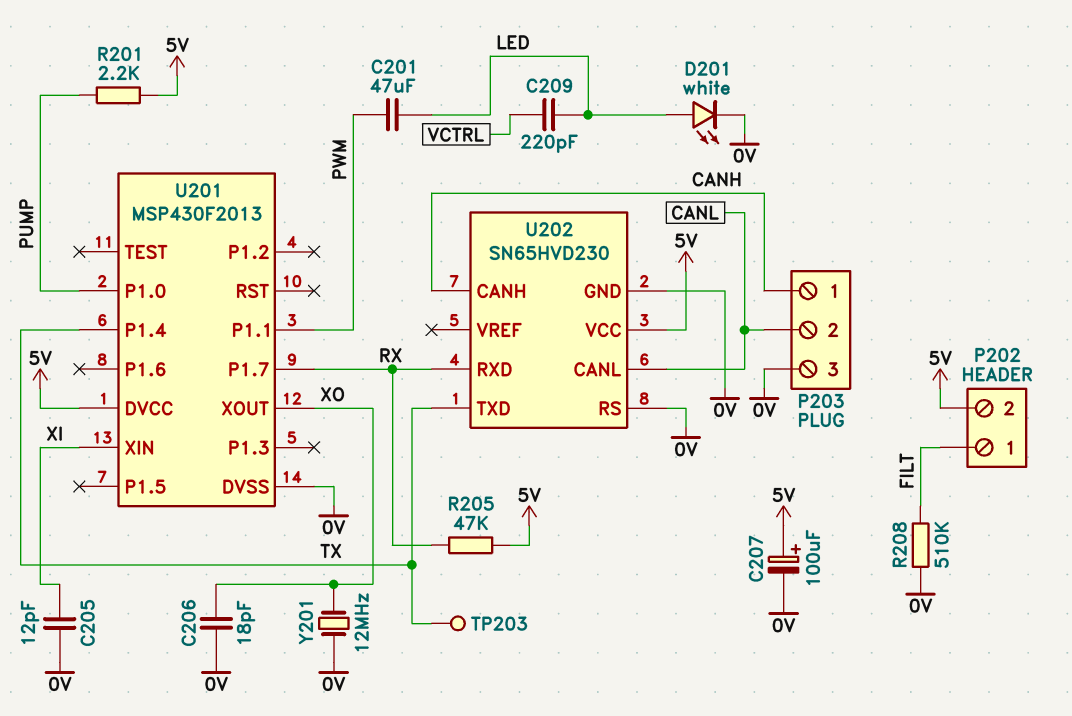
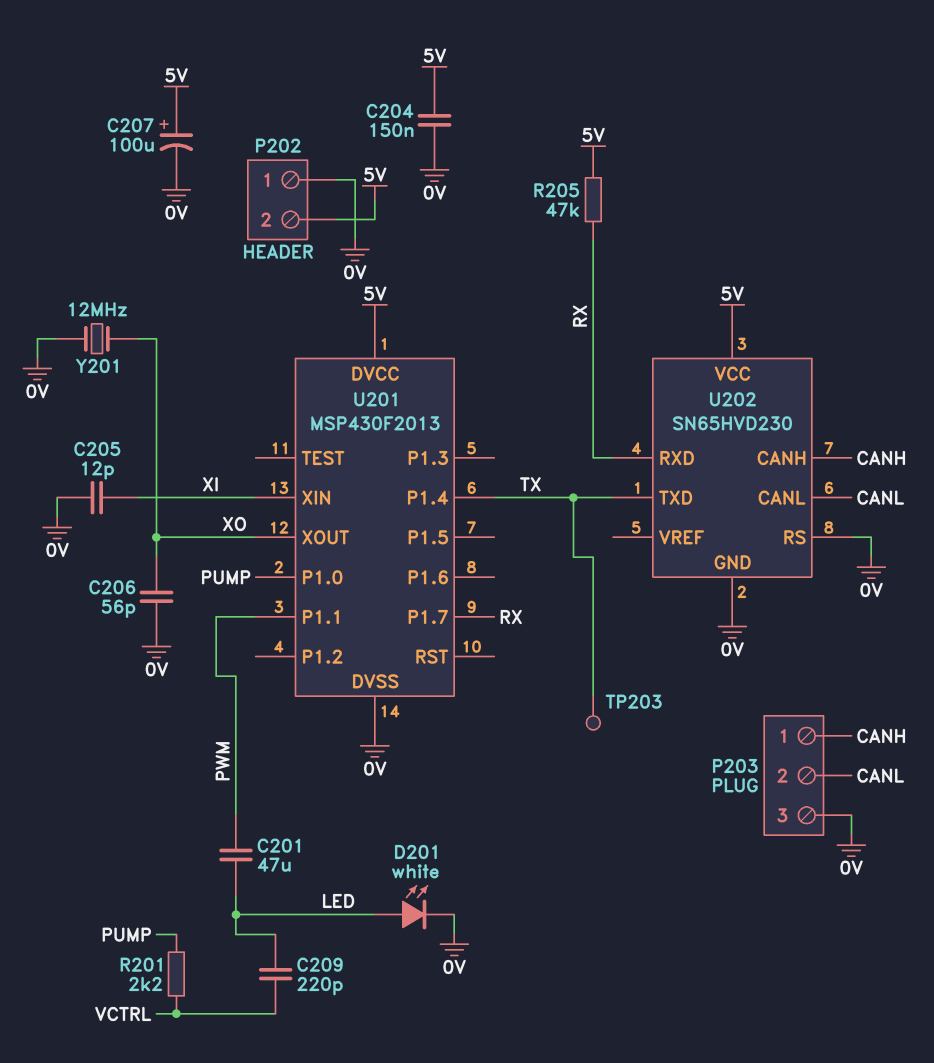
C204: none -> 150nF (0V, 5V)
C206: 18pF (0V, XO) -> 56pF (0V, XO)
P202 pin 1: FILT -> 0V
R201: 2.2k (5V, PUMP) -> 2.2k (PUMP, VCTRL)
R208: 510k (0V, FILT) -> none

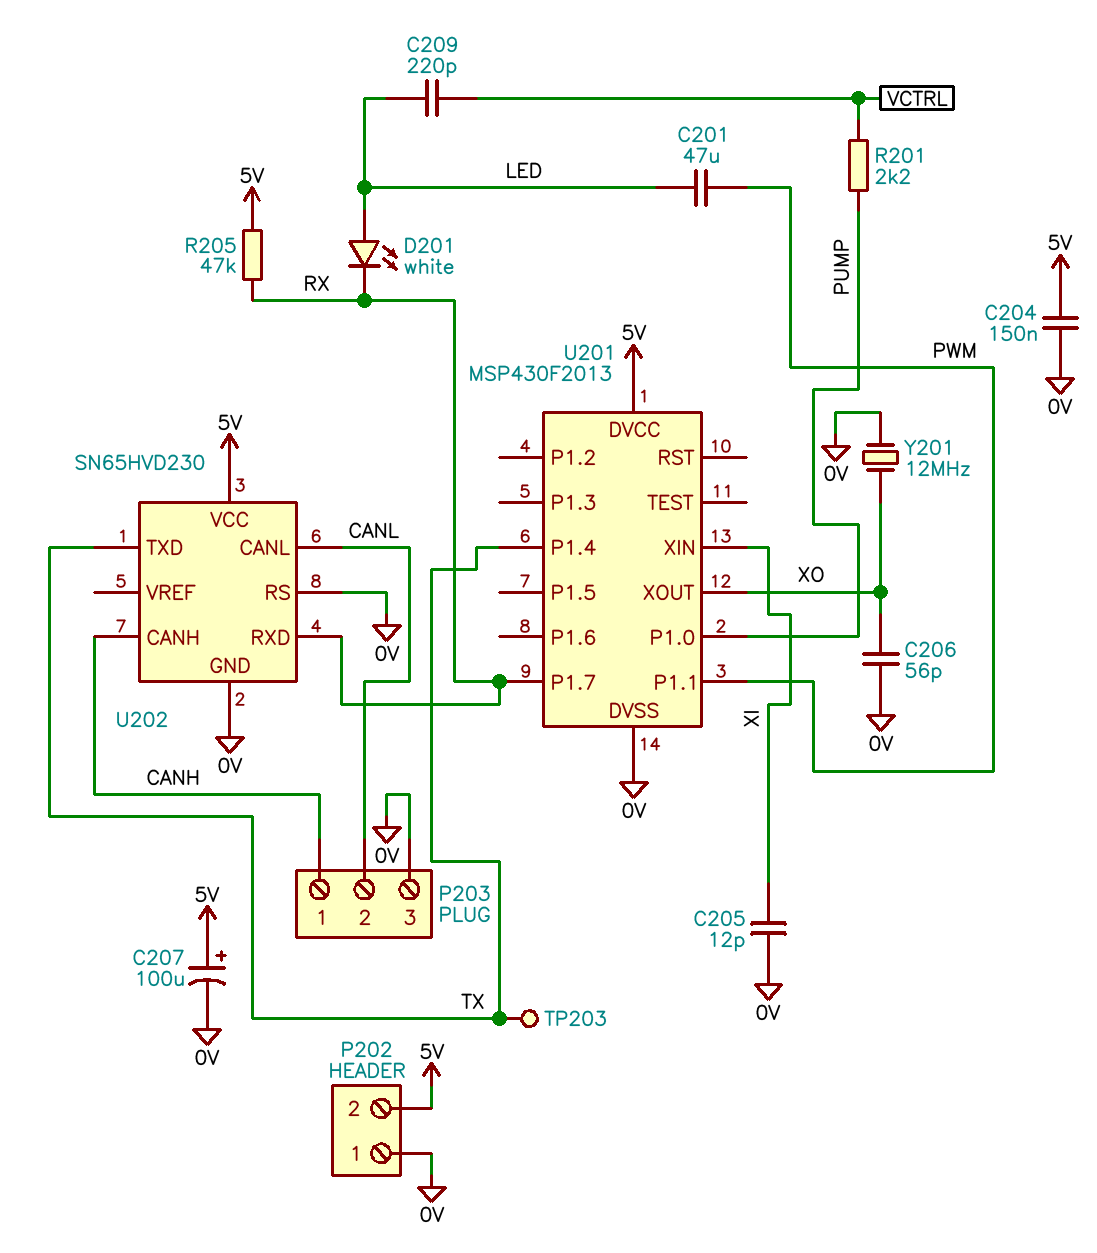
D201: LED white (A LED, K 0V) -> LED white (A LED, K RX)

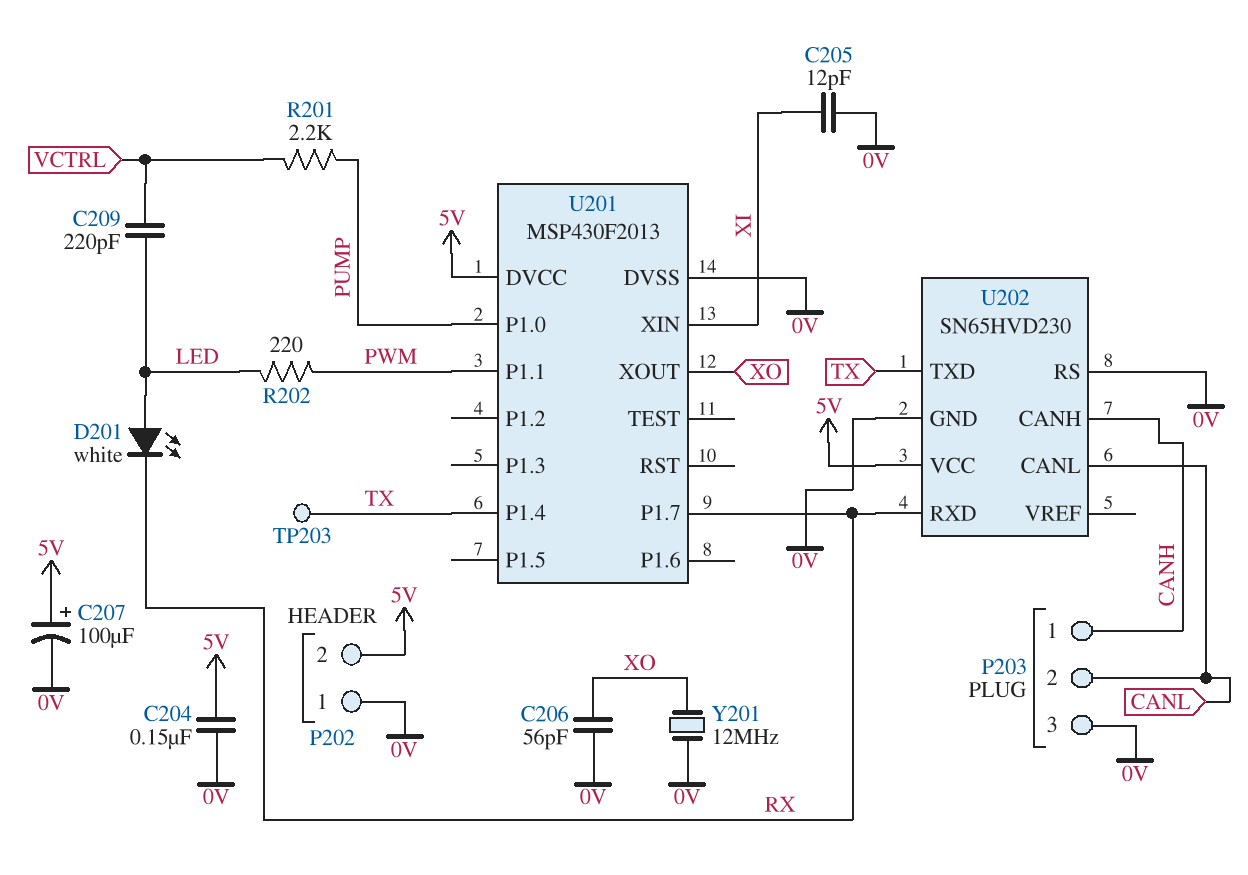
C201: 47uF (LED, PWM) -> none
R202: none -> 220 (LED, PWM)
R205: 47k (5V, RX) -> none

